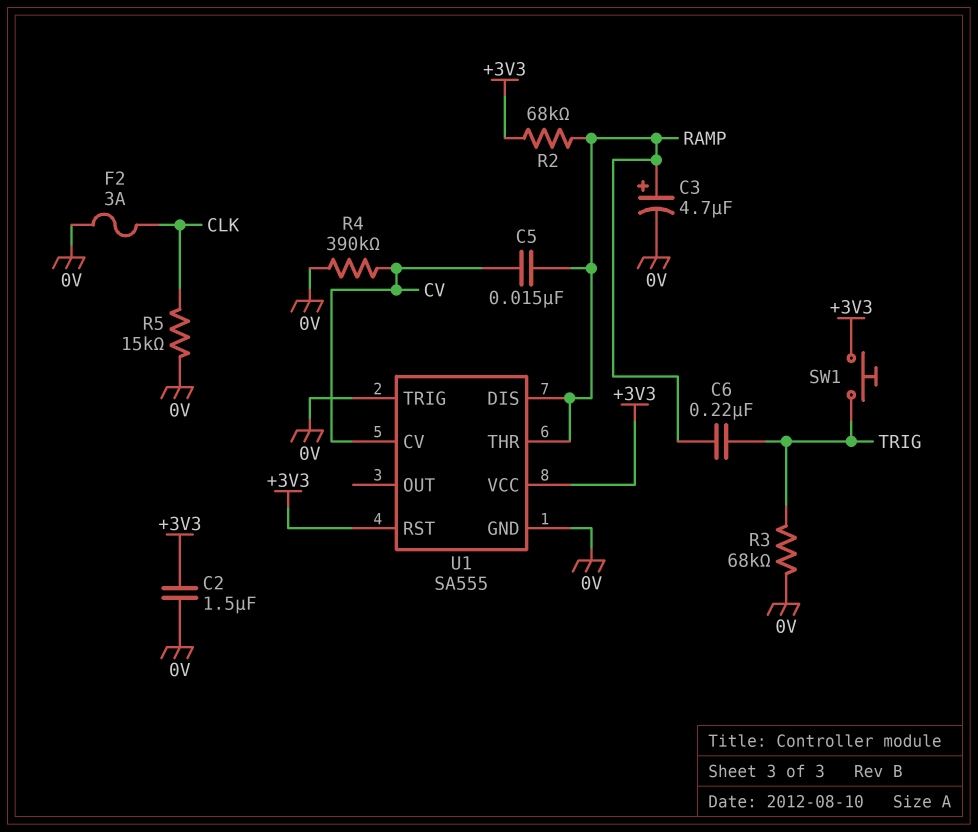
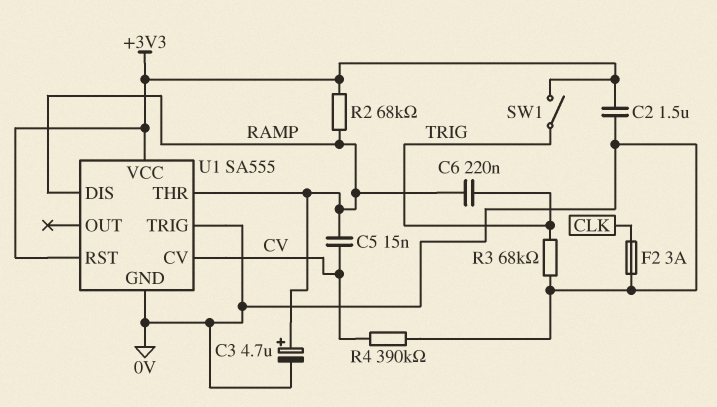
R5: 15k (0V, CLK) -> none
SW1: button (+3V3, TRIG) -> switch (+3V3, TRIG)

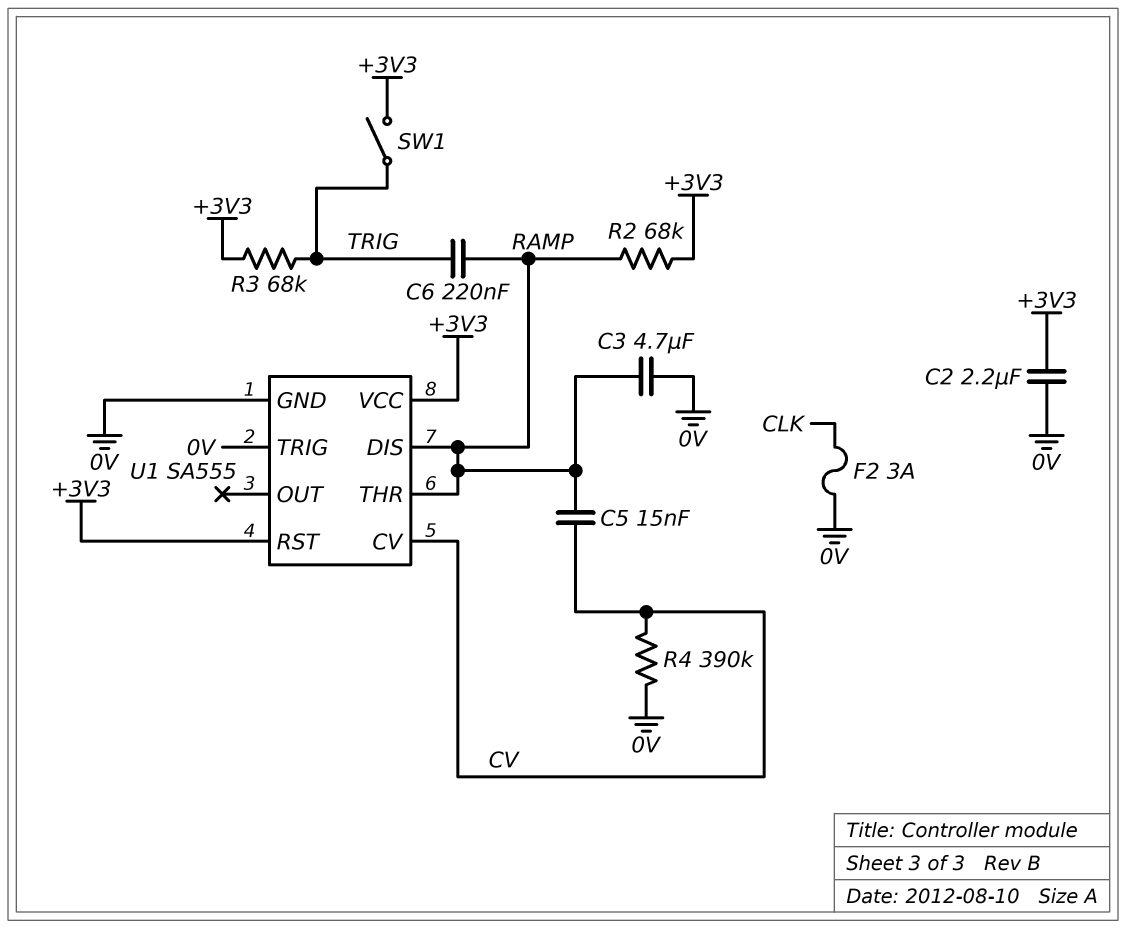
C2: 1.5uF (+3V3, 0V) -> 2.2uF (+3V3, 0V)
C3: 4.7uF (plus RAMP, minus 0V) -> 4.7uF (0V, RAMP)
R3: 68k (0V, TRIG) -> 68k (+3V3, TRIG)

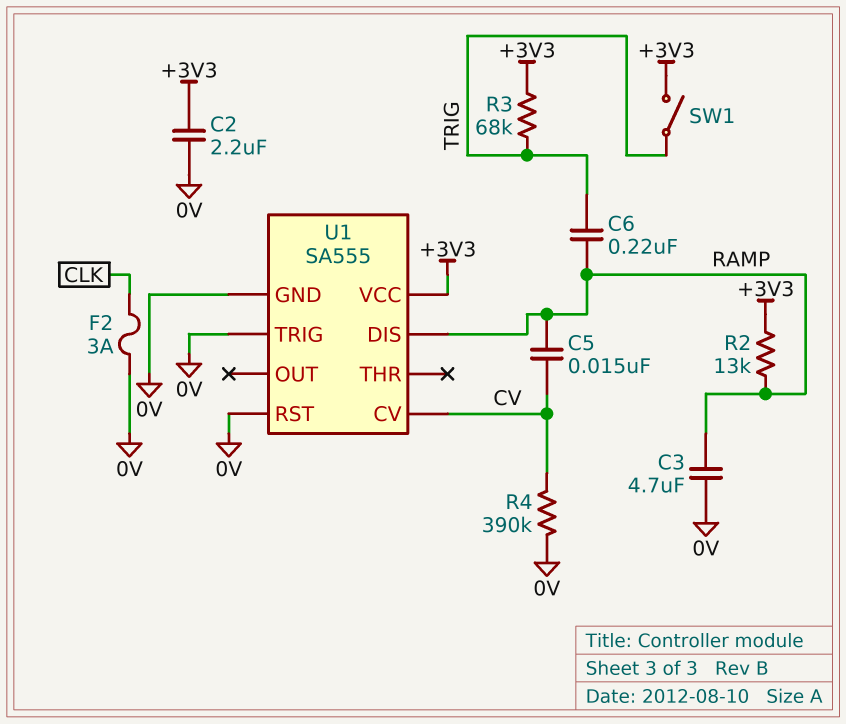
R2: 68k (+3V3, RAMP) -> 13k (+3V3, RAMP)
U1 pin RST: +3V3 -> 0V
U1 pin THR: RAMP -> none

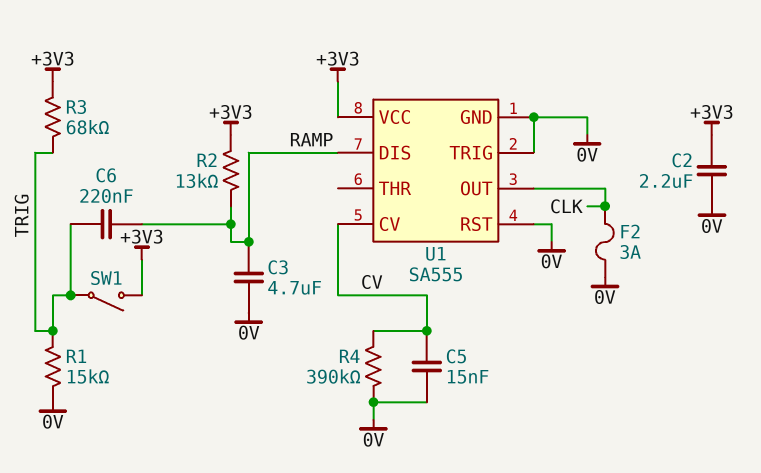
C5: 15nF (CV, RAMP) -> 15nF (0V, CV)
R1: none -> 15k (0V, TRIG)
U1 pin OUT: none -> CLK

